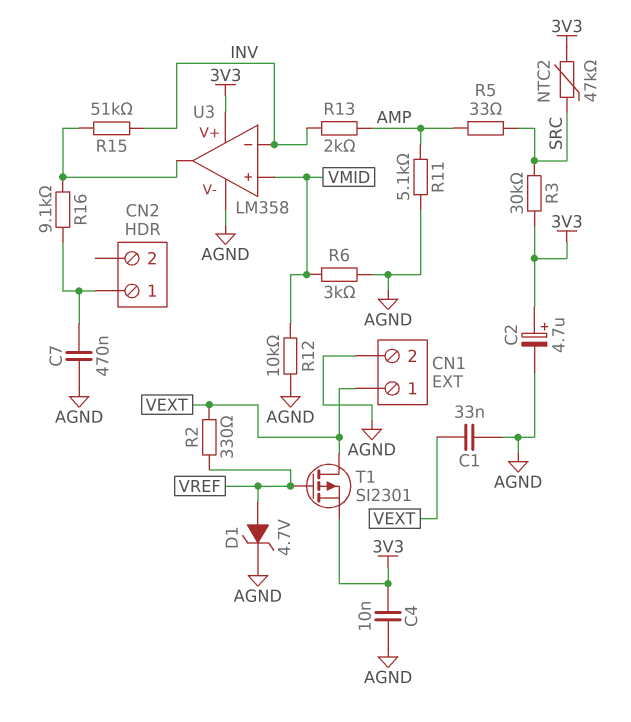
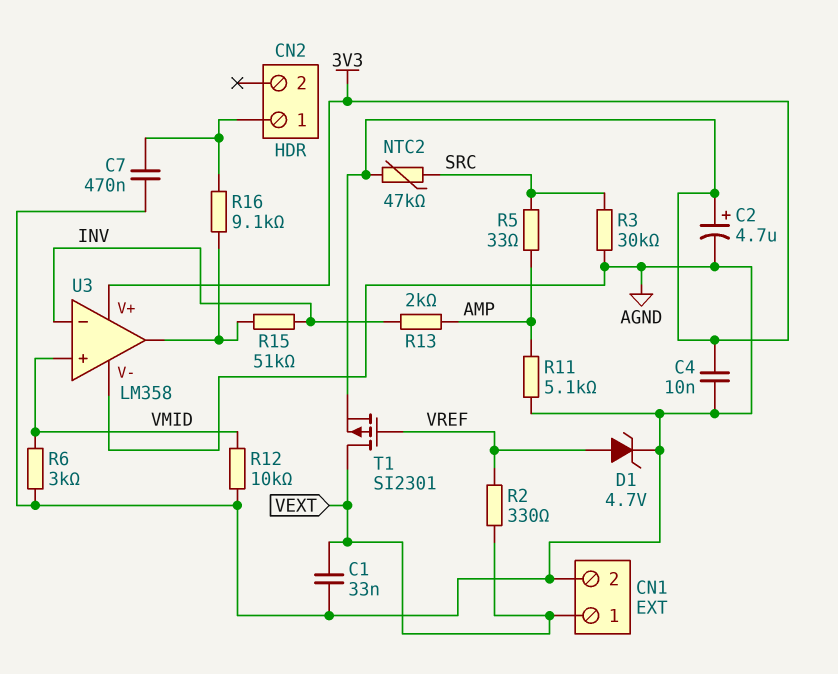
R3: 30k (3V3, SRC) -> 30k (AGND, SRC)

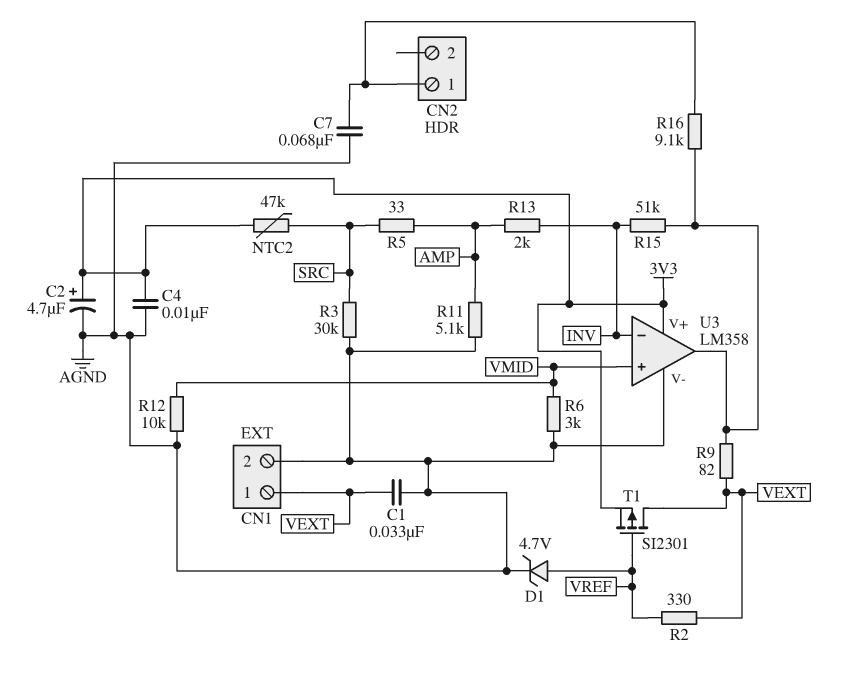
C7: 470nF (AGND, CN2/1) -> 68nF (AGND, CN2/1)
R9: none -> 82 (U3/out, VEXT)

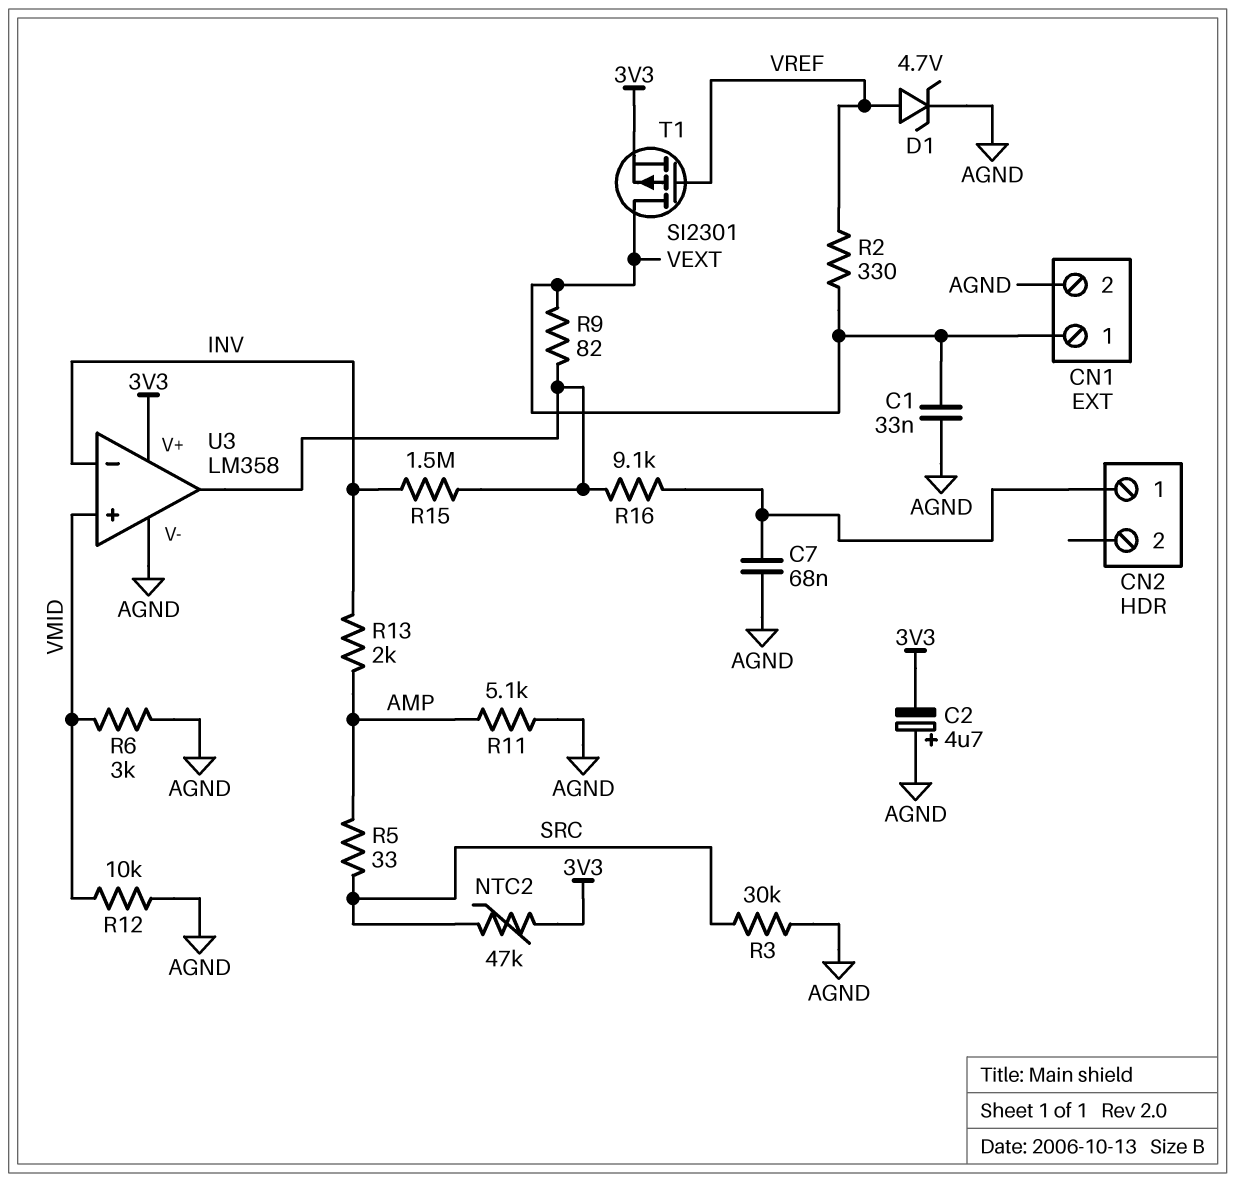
C2: 4.7uF (plus 3V3, minus AGND) -> 4.7uF (plus AGND, minus 3V3)
C4: 10nF (3V3, AGND) -> none
R15: 51k (INV, U3/out) -> 1.5M (INV, U3/out)

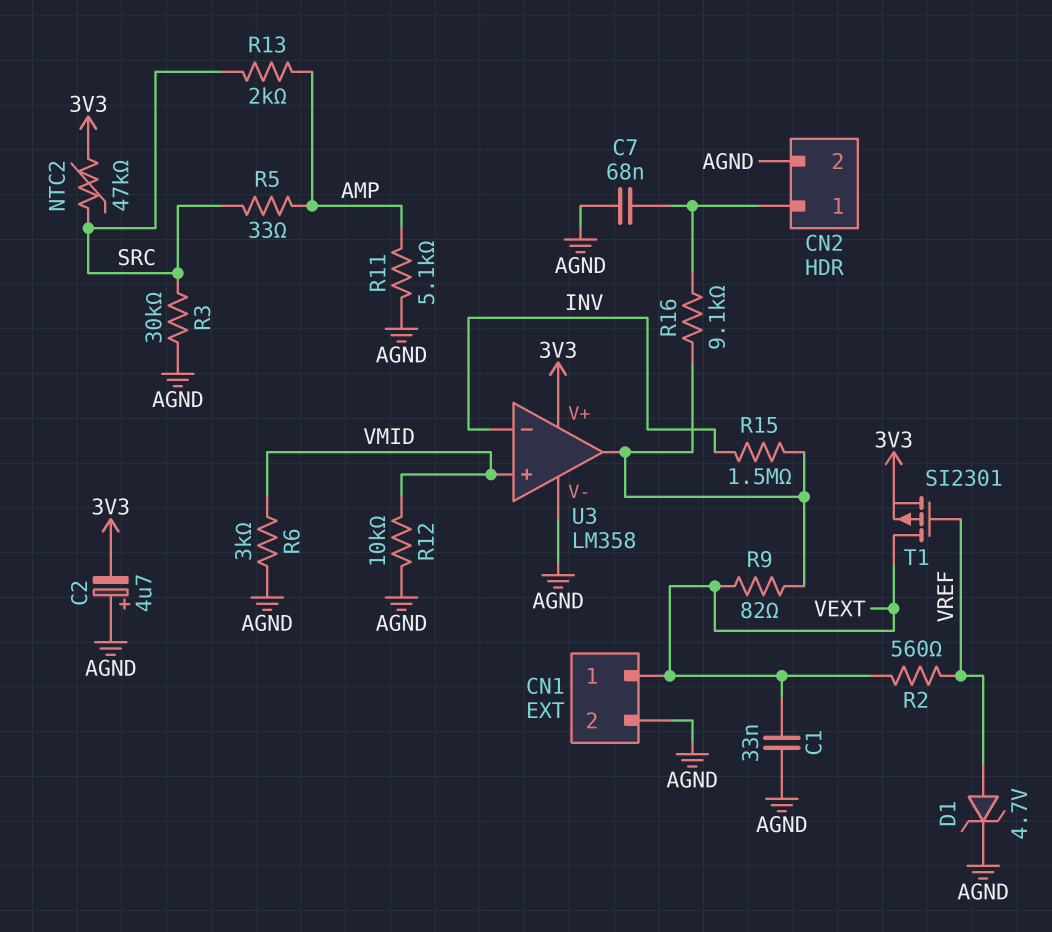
CN2 pin 2: none -> AGND
R2: 330 (VEXT, VREF) -> 560 (VEXT, VREF)
R13: 2k (AMP, INV) -> 2k (AMP, SRC)

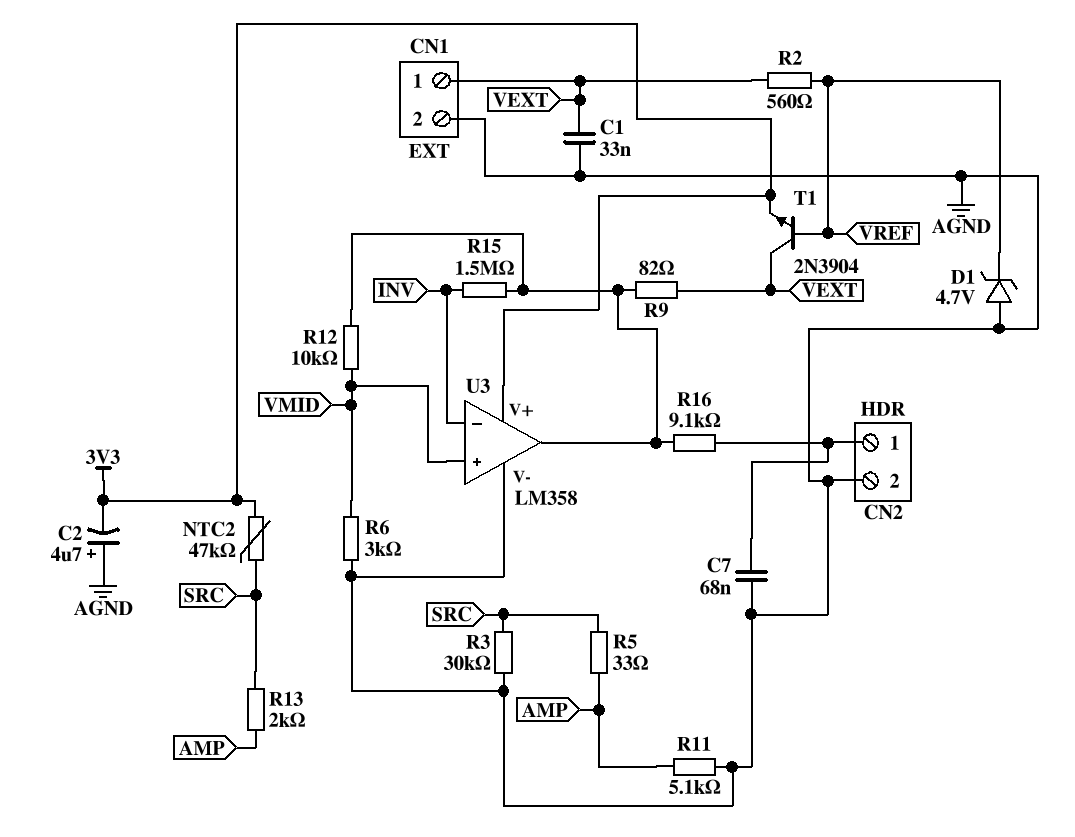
D1: zener 4.7V (A VREF, K AGND) -> zener 4.7V (A AGND, K VREF)
R12: 10k (AGND, VMID) -> 10k (U3/out, VMID)
T1: PMOS SI2301 (G VREF, D VEXT, S 3V3) -> NPN 2N3904 (B VREF, C VEXT, E 3V3)

